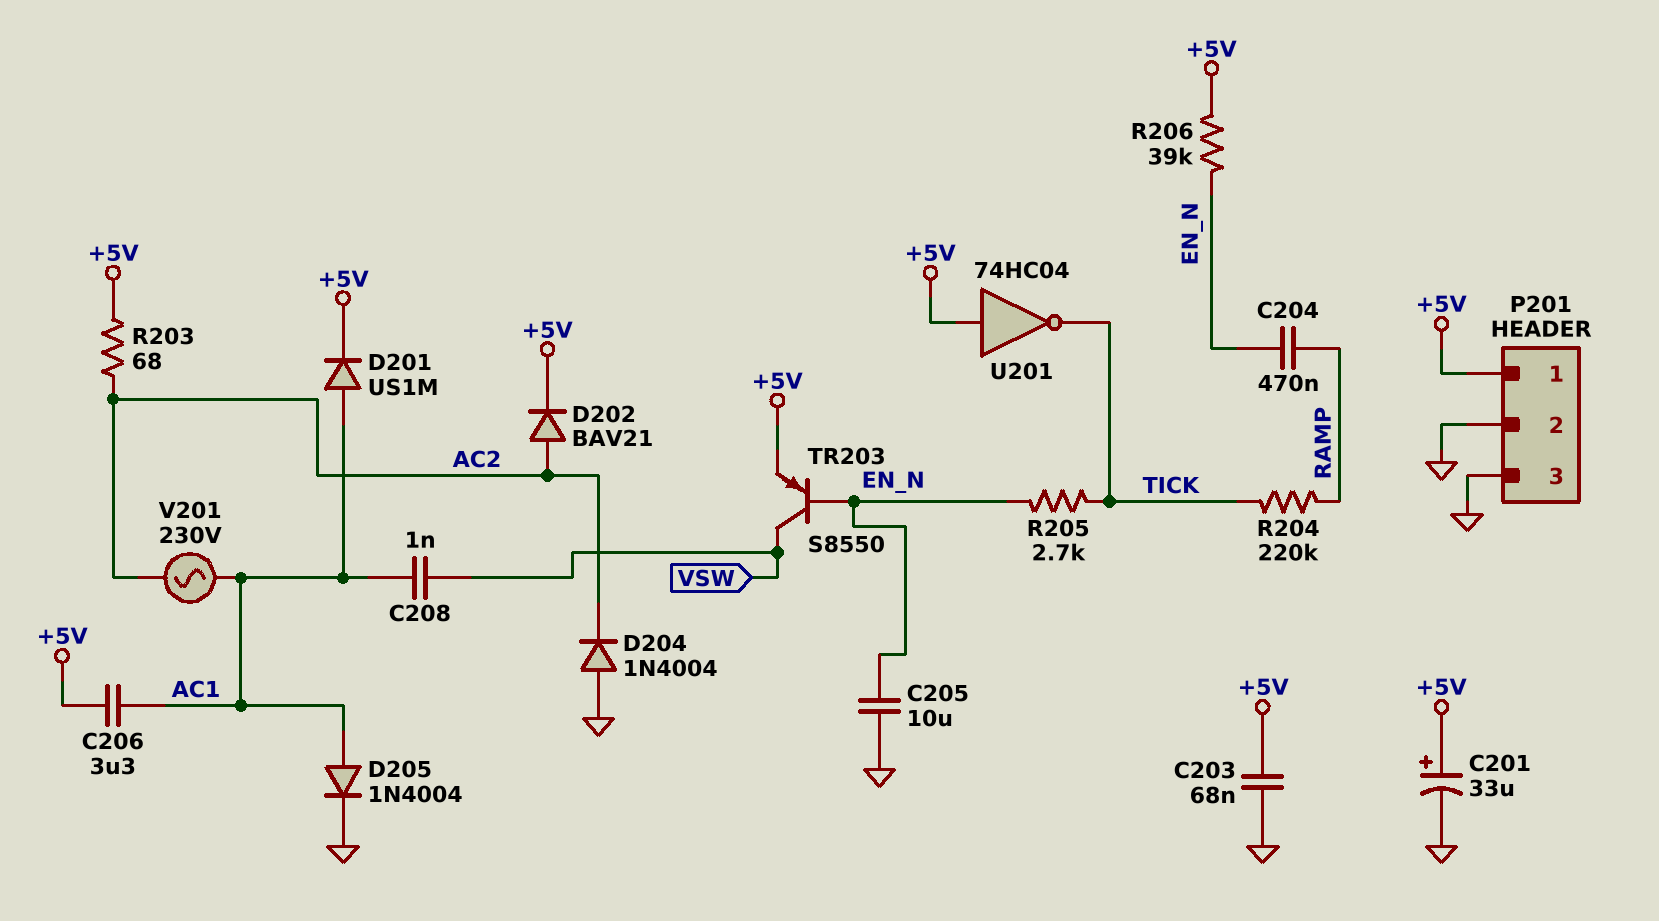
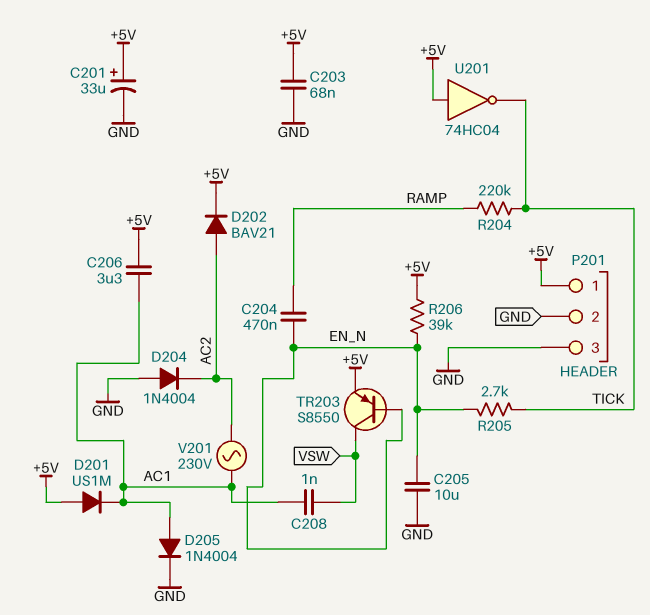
D201: diode US1M (A AC1, K +5V) -> diode US1M (A +5V, K AC1)
R203: 68 (+5V, AC2) -> none

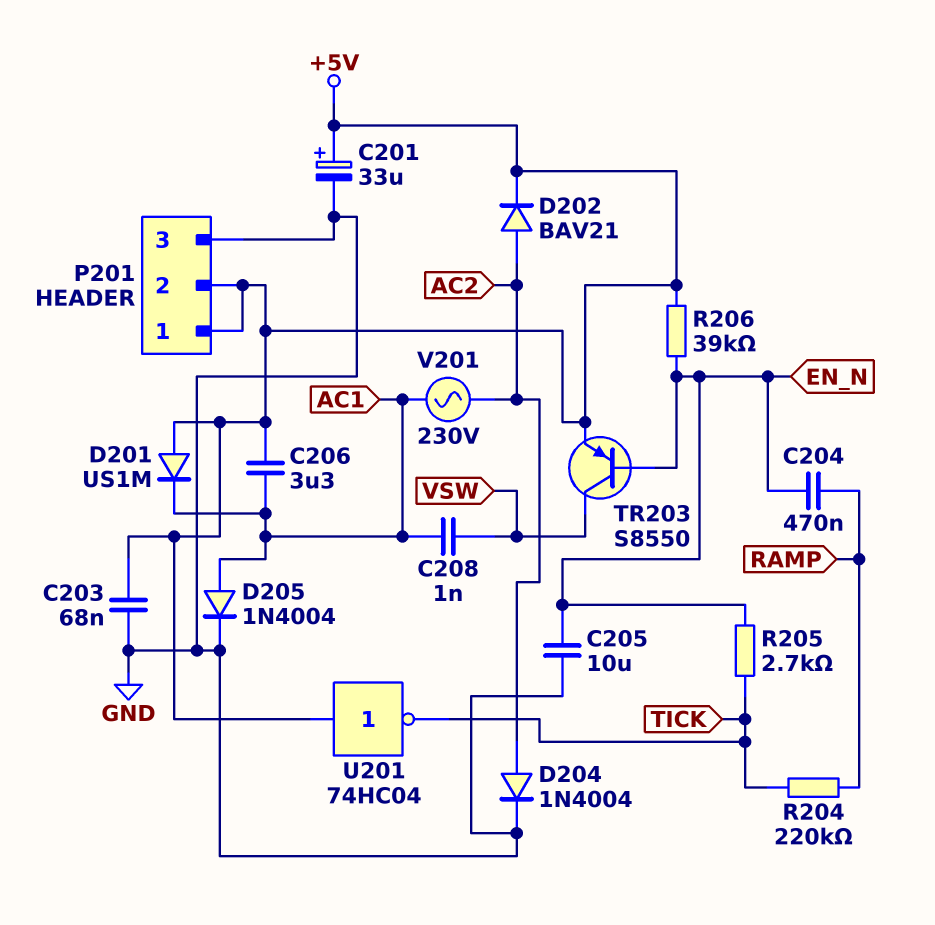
D204: diode 1N4004 (A GND, K AC2) -> diode 1N4004 (A AC2, K GND)
P201 pin 2: GND -> +5V

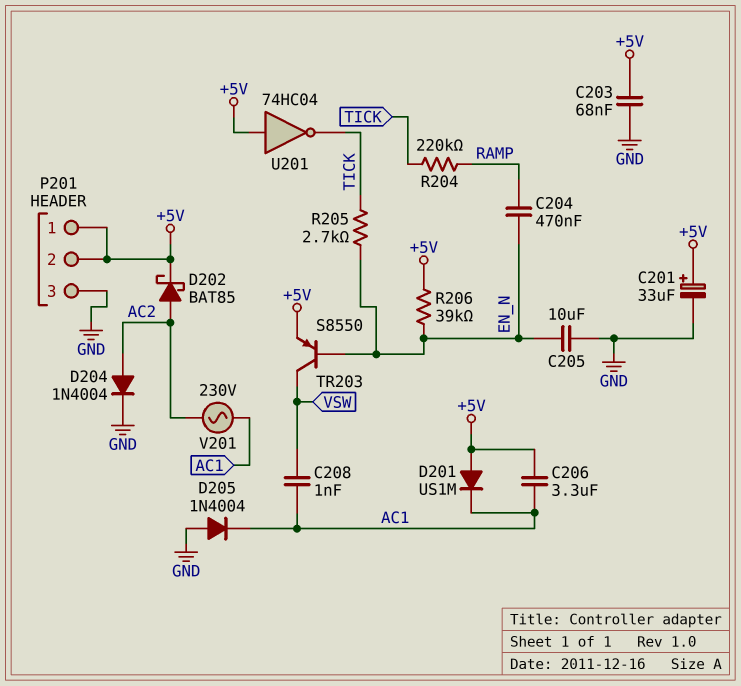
D202: diode BAV21 (A AC2, K +5V) -> schottky BAT85 (A AC2, K +5V)
D205: diode 1N4004 (A AC1, K GND) -> diode 1N4004 (A GND, K AC1)

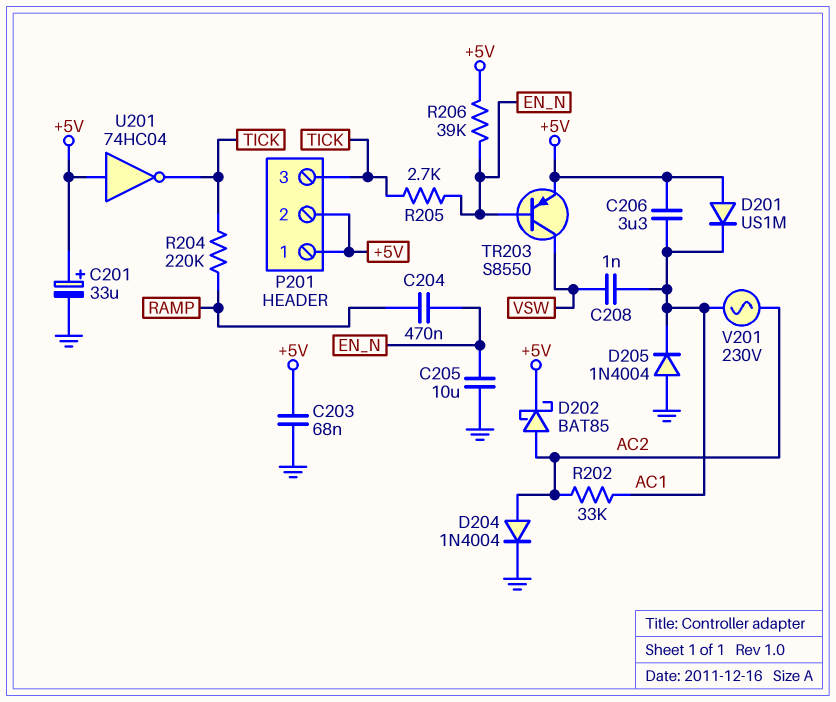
P201 pin 3: GND -> TICK
R202: none -> 33k (AC1, AC2)

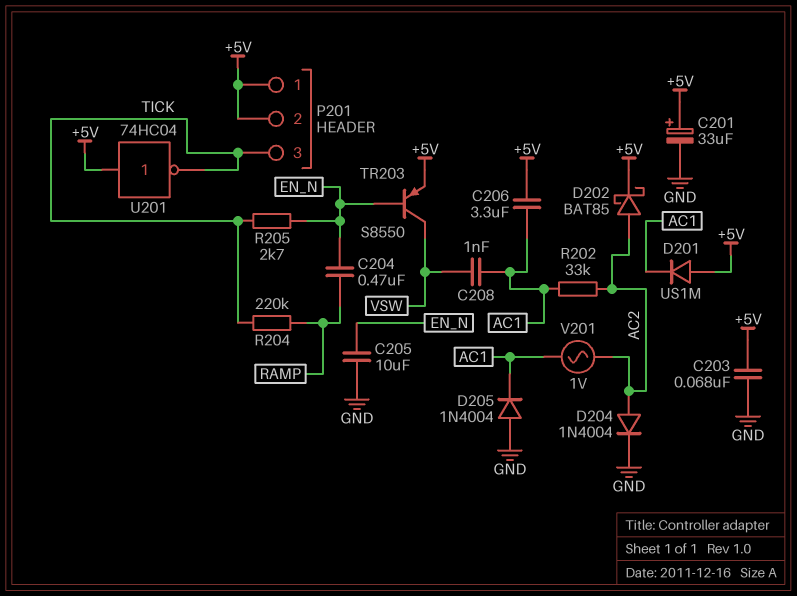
R206: 39k (+5V, EN_N) -> none
V201: AC 230V (AC1, AC2) -> AC 1V (AC1, AC2)

